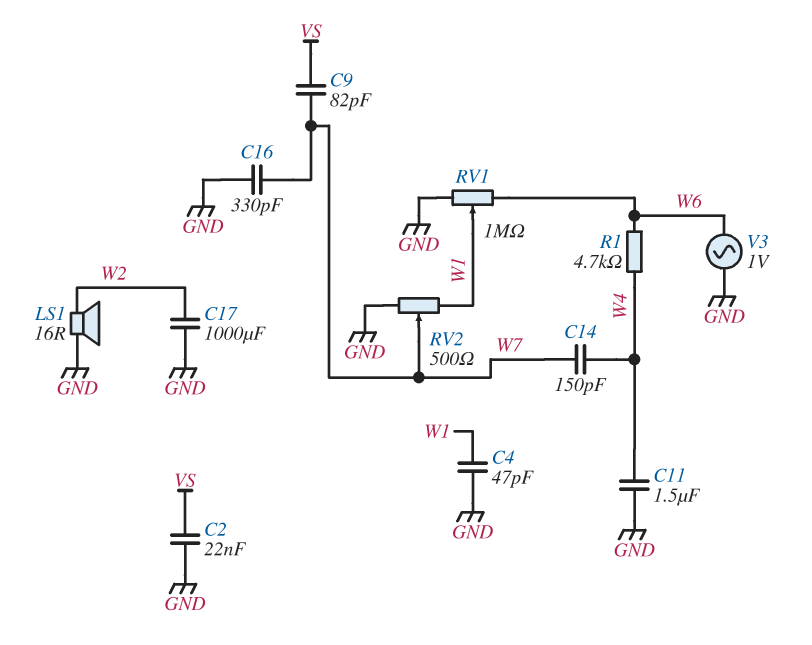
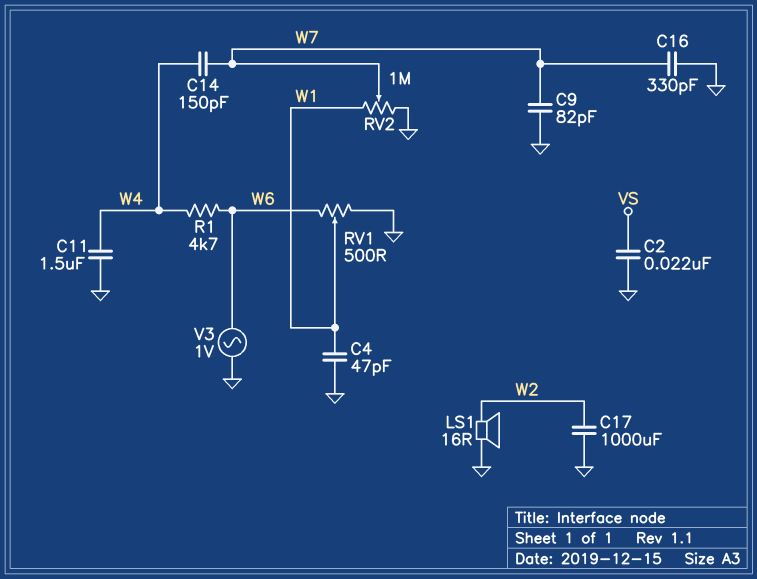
C9: 82pF (VS, W7) -> 82pF (GND, W7)
RV1: 1M (GND, W6, wiper W1) -> 500 (GND, W6, wiper W1)
RV2: 500 (GND, W1, wiper W7) -> 1M (GND, W1, wiper W7)

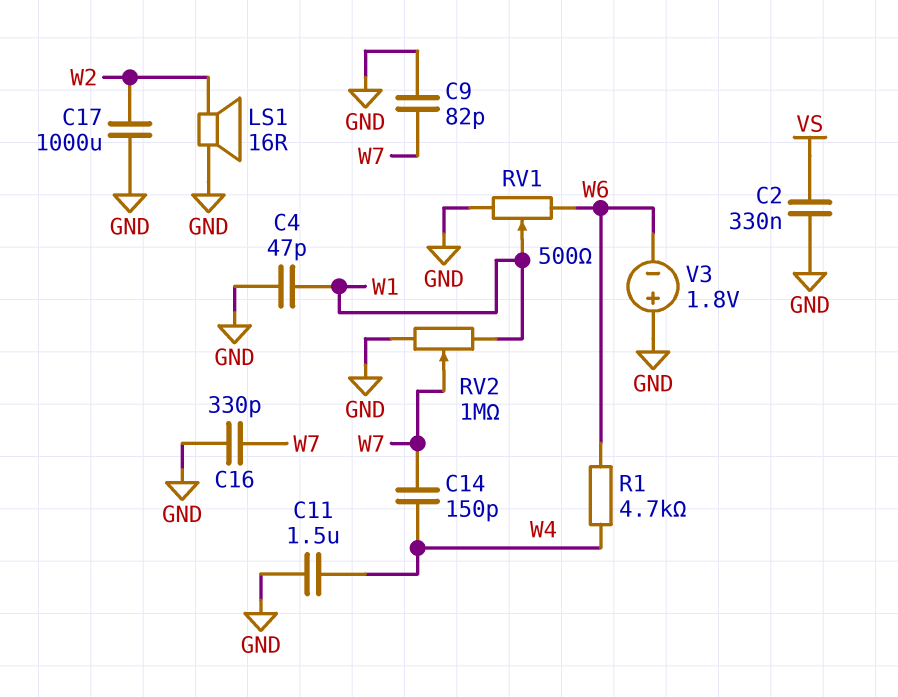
C2: 22nF (GND, VS) -> 330nF (GND, VS)
V3: AC 1V (GND, W6) -> 1.8V (plus GND, minus W6)

